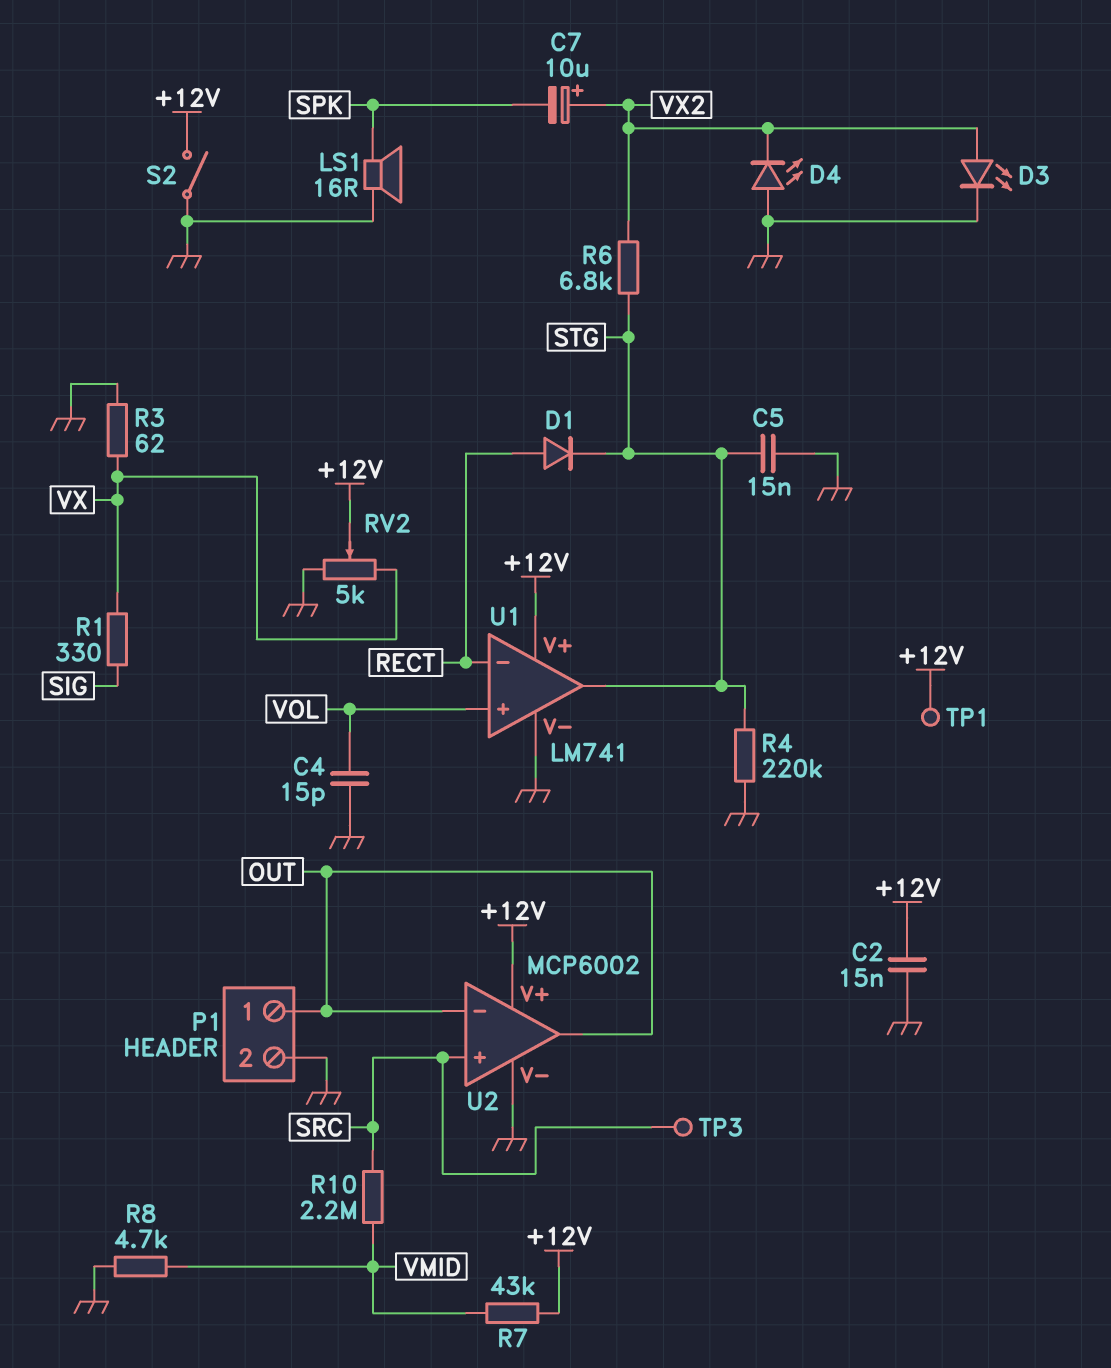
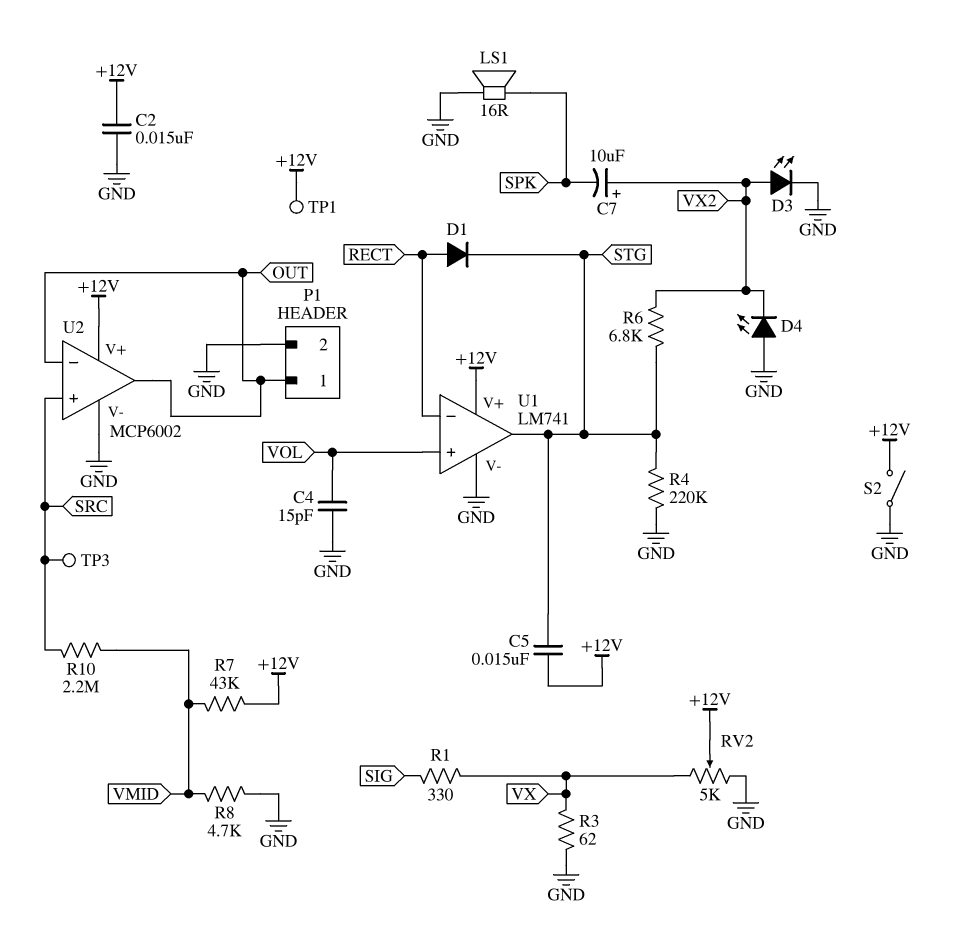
C5: 15nF (GND, STG) -> 15nF (+12V, STG)

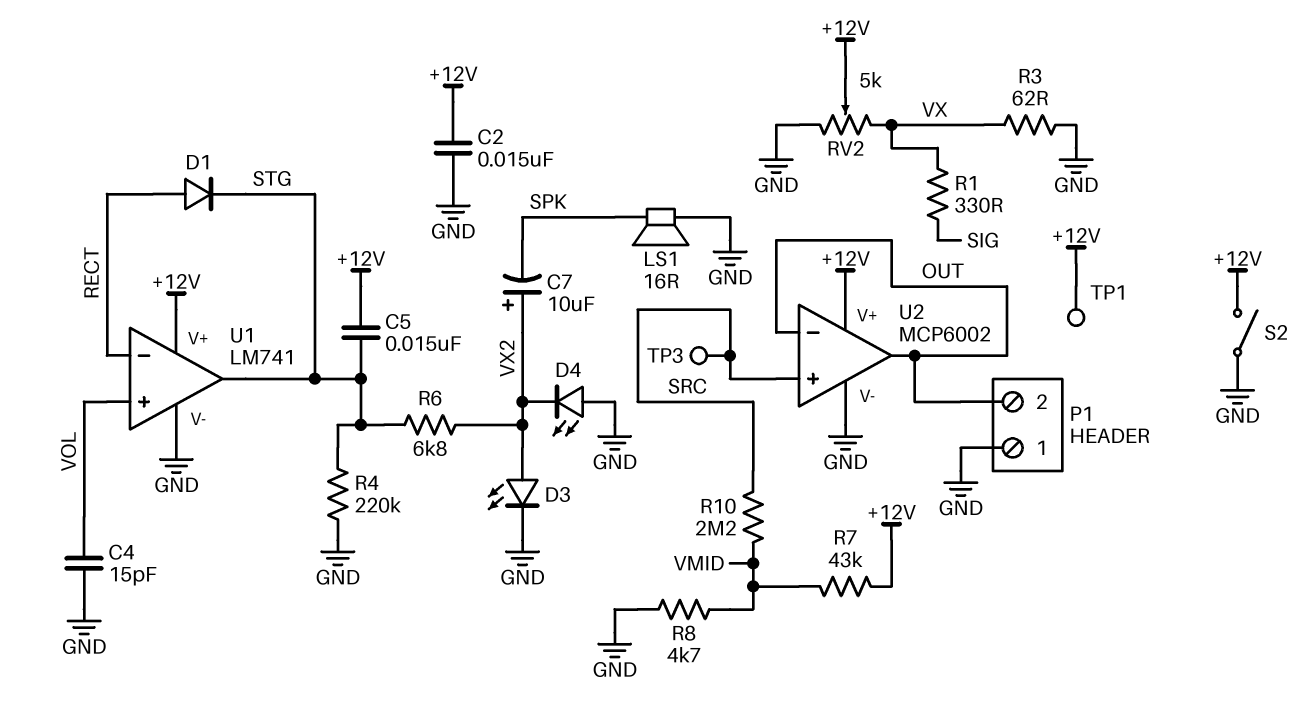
P1 pin 1: OUT -> GND
P1 pin 2: GND -> OUT

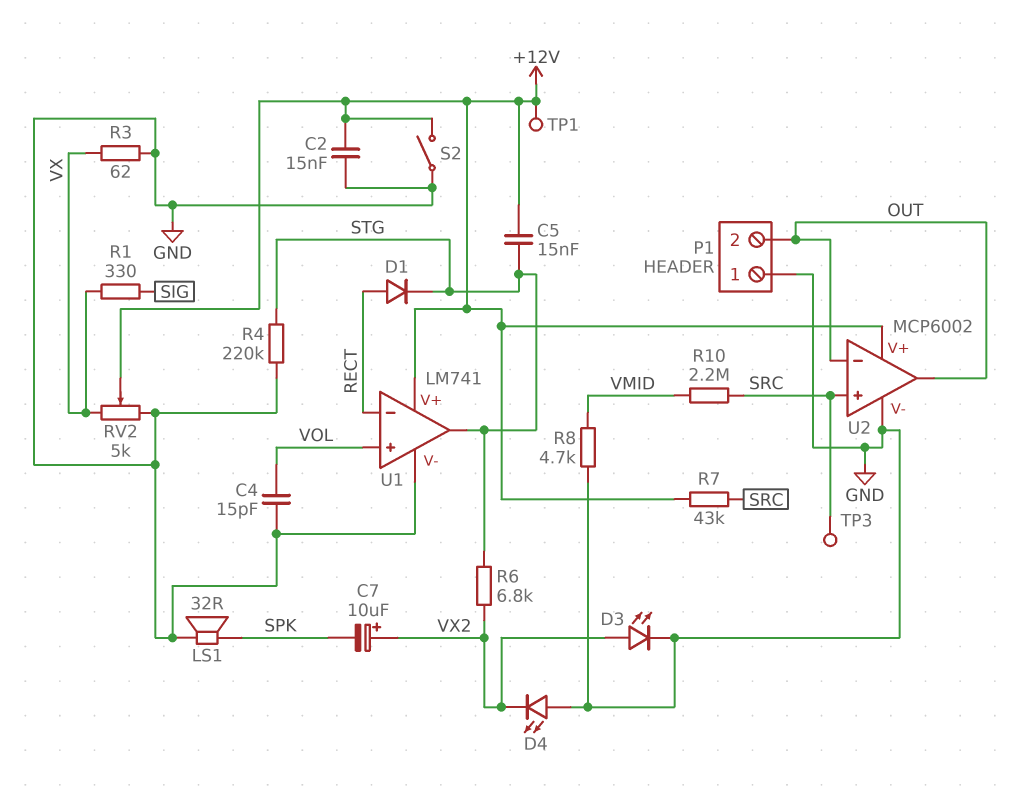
LS1: speaker 16R (GND, SPK) -> speaker 32R (GND, SPK)
R7: 43k (+12V, VMID) -> 43k (+12V, SRC)

